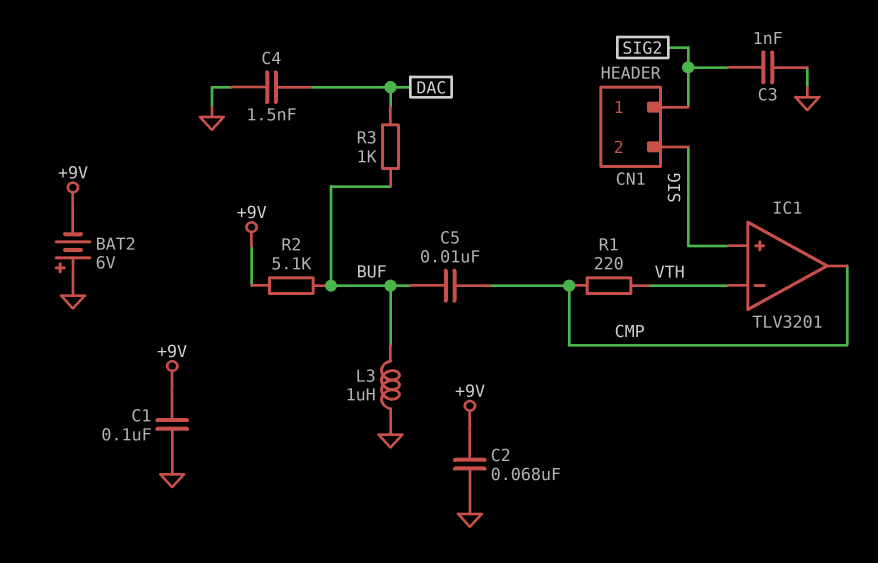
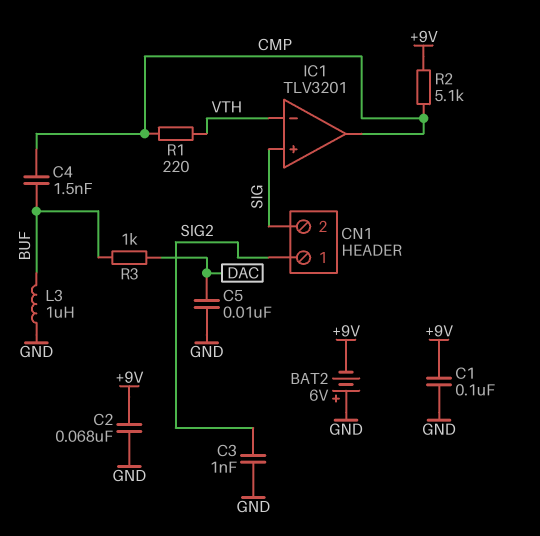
C4: 1.5nF (DAC, GND) -> 1.5nF (BUF, CMP)
C5: 10nF (BUF, CMP) -> 10nF (DAC, GND)
R2: 5.1k (+9V, BUF) -> 5.1k (+9V, CMP)

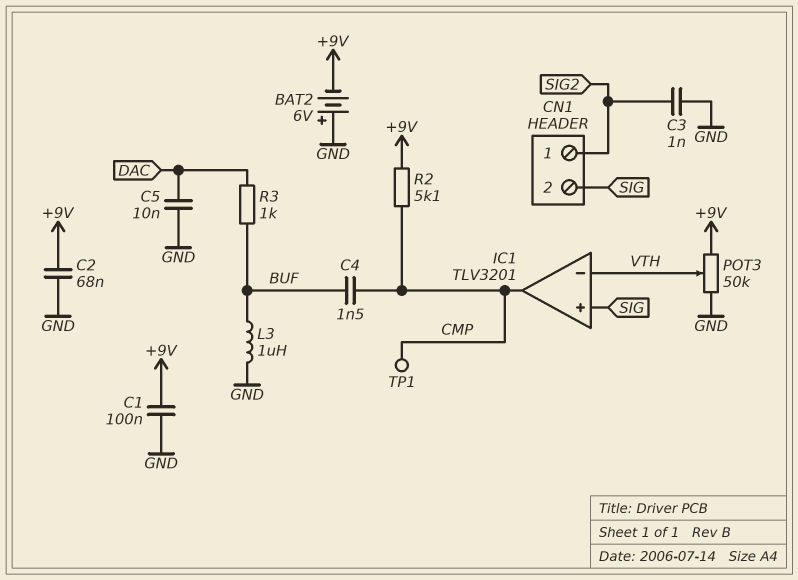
POT3: none -> 50k (+9V, GND, wiper VTH)
R1: 220 (CMP, VTH) -> none
TP1: none -> test point (CMP)

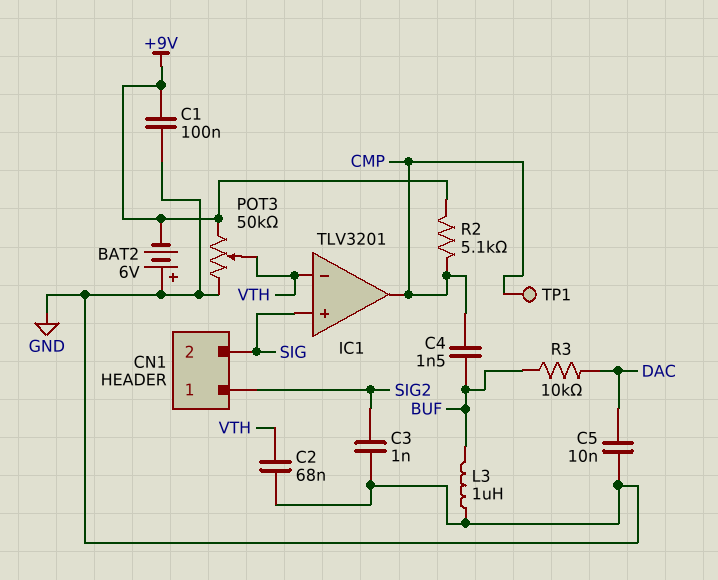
C2: 68nF (+9V, GND) -> 68nF (GND, VTH)
R3: 1k (BUF, DAC) -> 10k (BUF, DAC)

